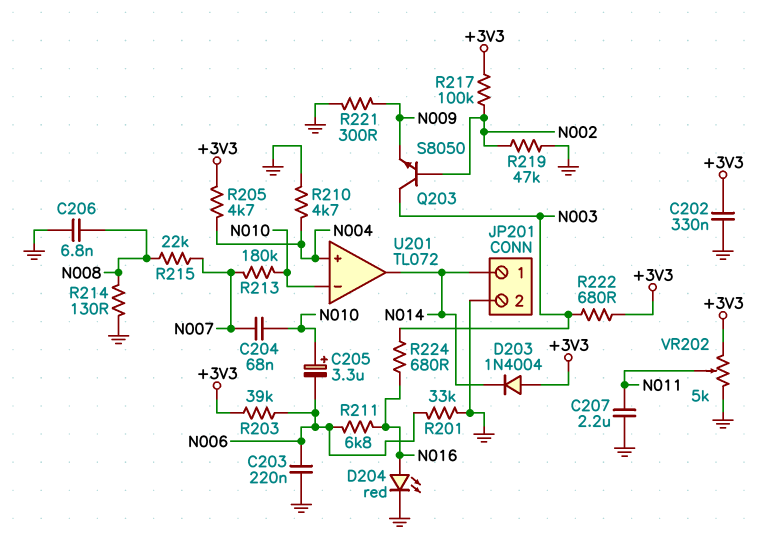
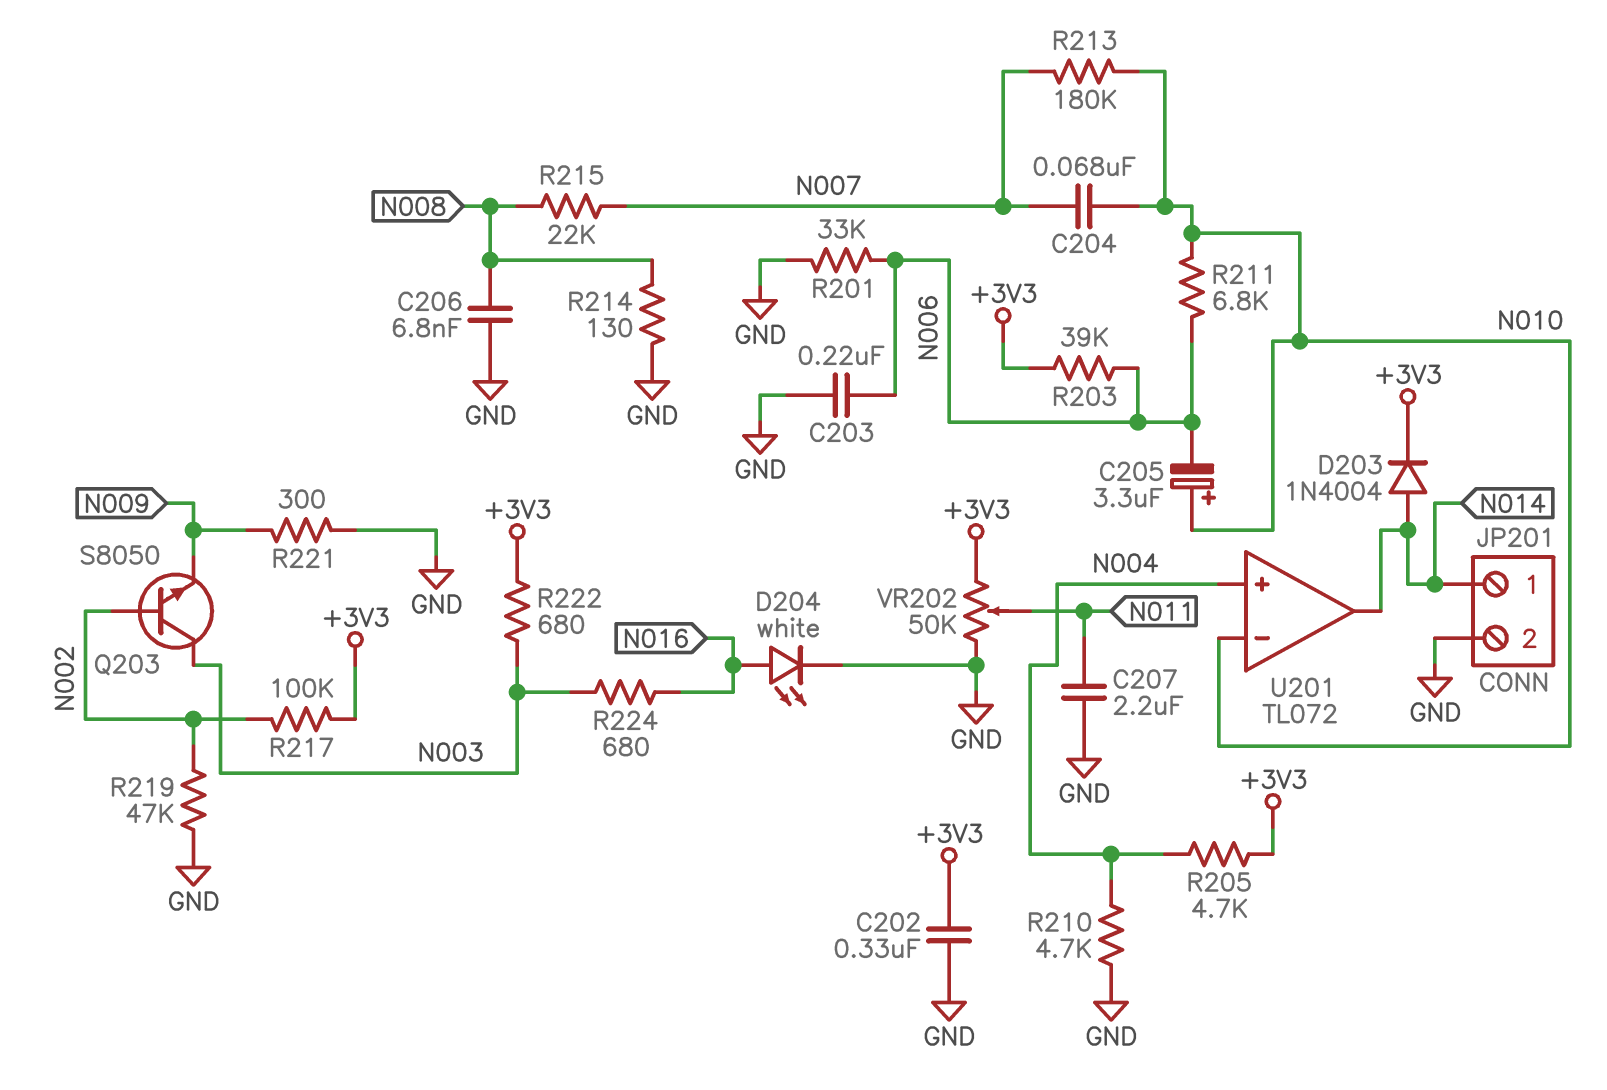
D203: diode 1N4004 (A +3V3, K N014) -> diode 1N4004 (A N014, K +3V3)
D204: LED red (A N016, K GND) -> LED white (A N016, K GND)
R211: 6.8k (N006, N016) -> 6.8k (N006, N010)
VR202: 5k (+3V3, GND, wiper N011) -> 50k (+3V3, GND, wiper N011)

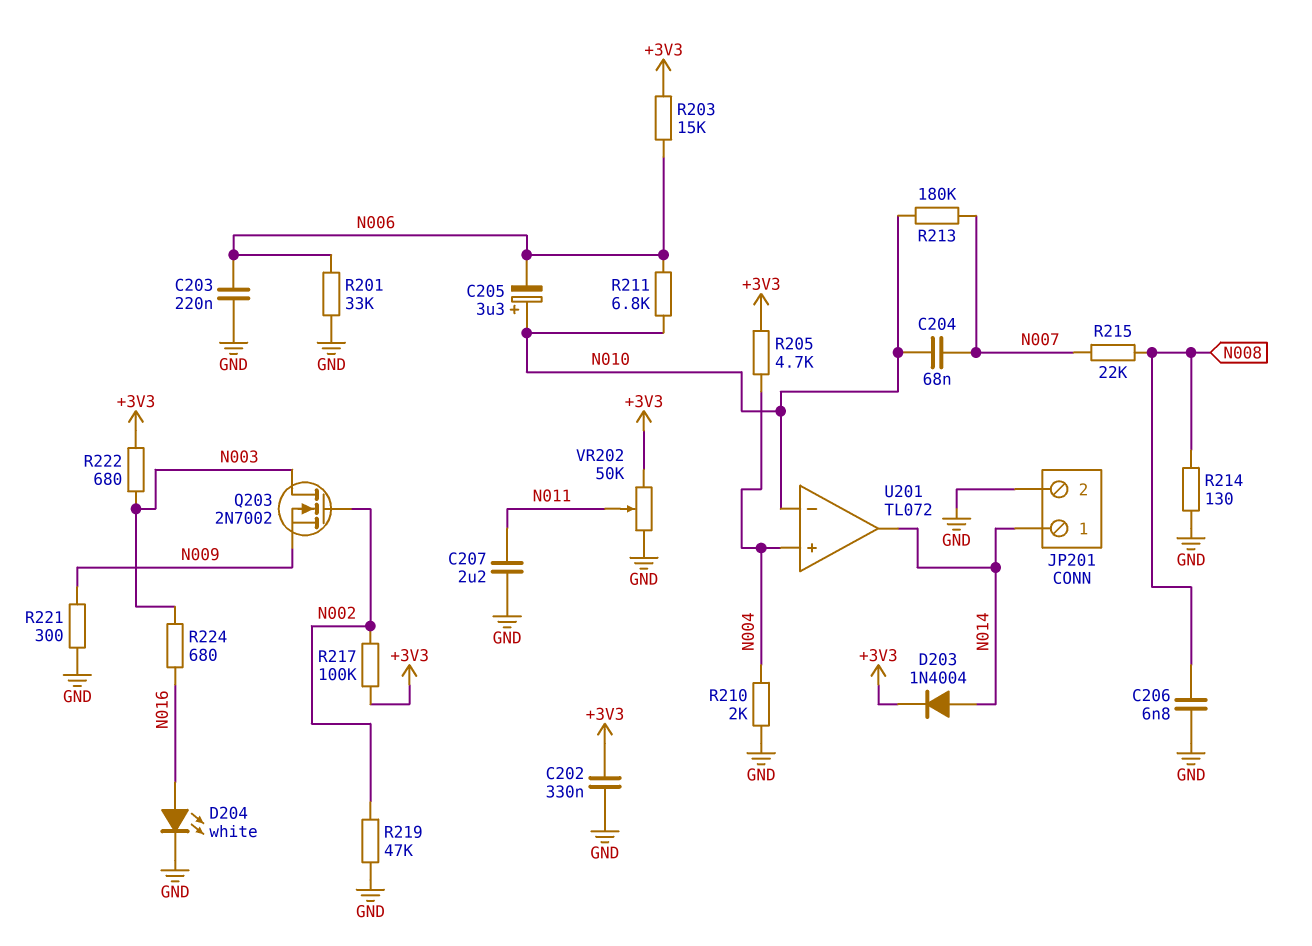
Q203: NPN S8050 (B N002, C N003, E N009) -> NMOS 2N7002 (G N002, D N003, S N009)
R203: 39k (+3V3, N006) -> 15k (+3V3, N006)
R210: 4.7k (GND, N004) -> 2k (GND, N004)

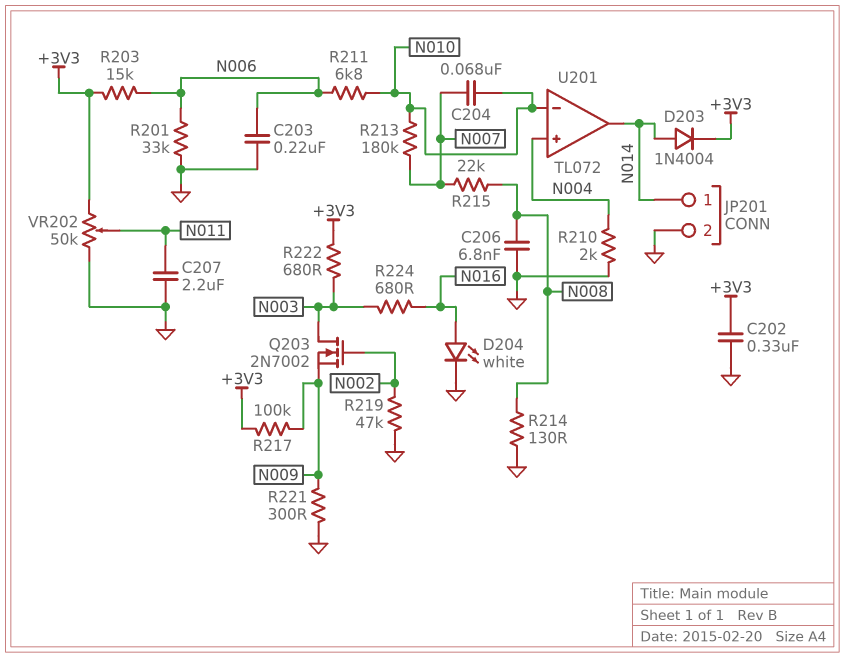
C205: 3.3uF (plus N010, minus N006) -> none
R205: 4.7k (+3V3, N004) -> none
R217: 100k (+3V3, N002) -> 100k (+3V3, N009)

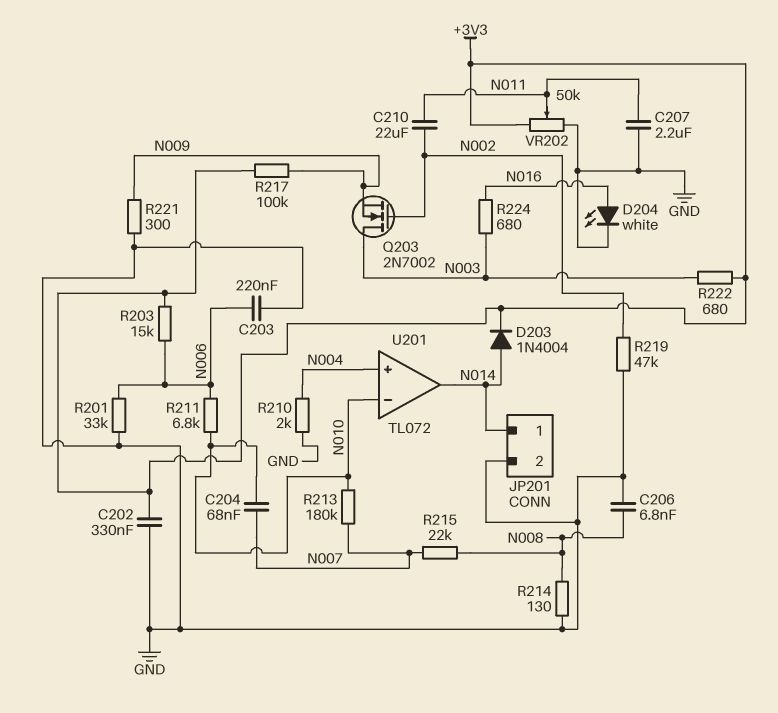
C210: none -> 22uF (N002, N011)

